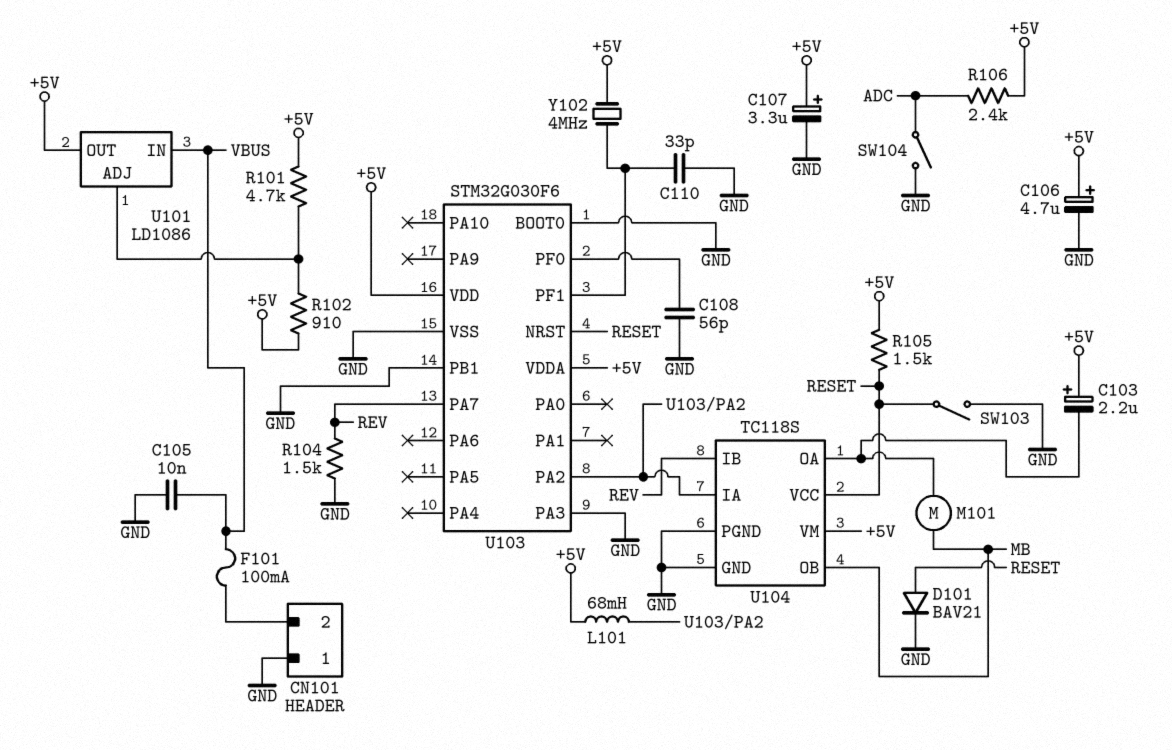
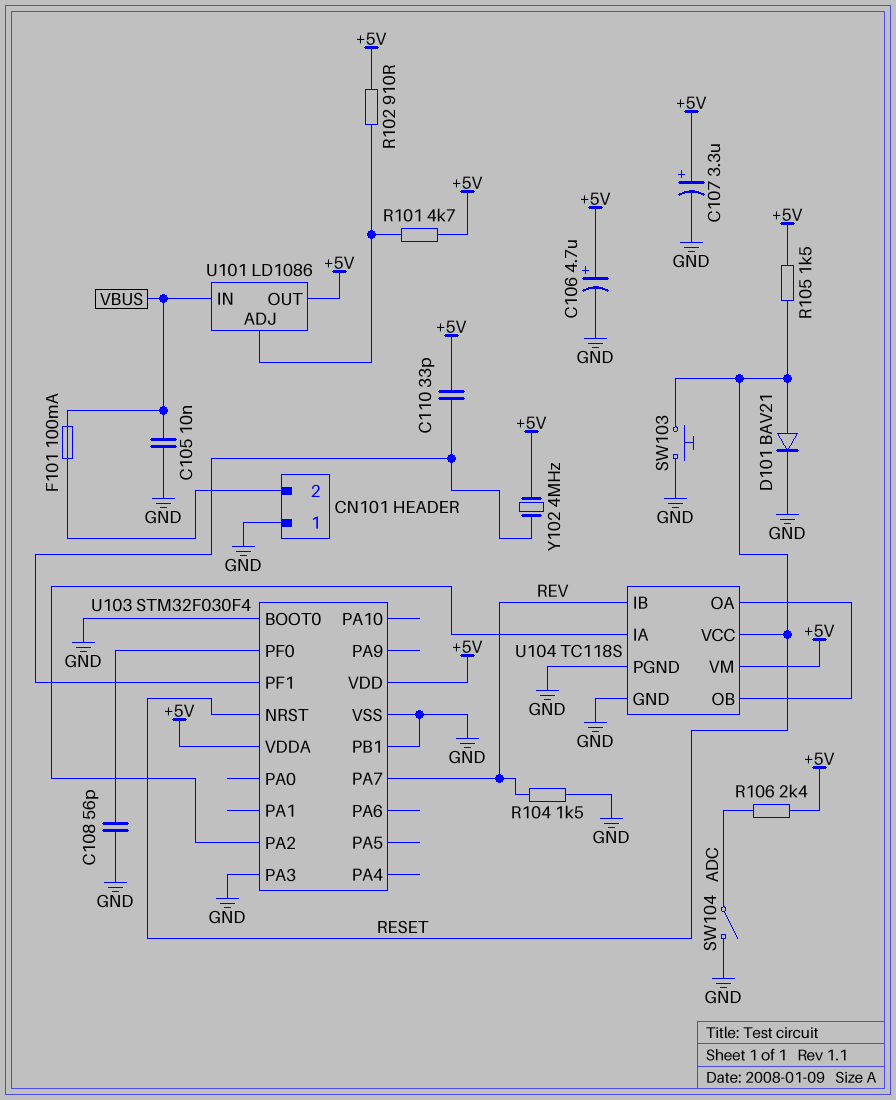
C103: 2.2uF (plus +5V, minus U104/OA) -> none
C110: 33pF (GND, U103/PF1) -> 33pF (+5V, U103/PF1)
L101: 68mH (+5V, U103/PA2) -> none
M101: motor (MB, U104/OA) -> none
SW103: switch (GND, RESET) -> button (GND, RESET)
U103: STM32G030F6 -> STM32F030F4
U104 pin OB: MB -> U104/OA

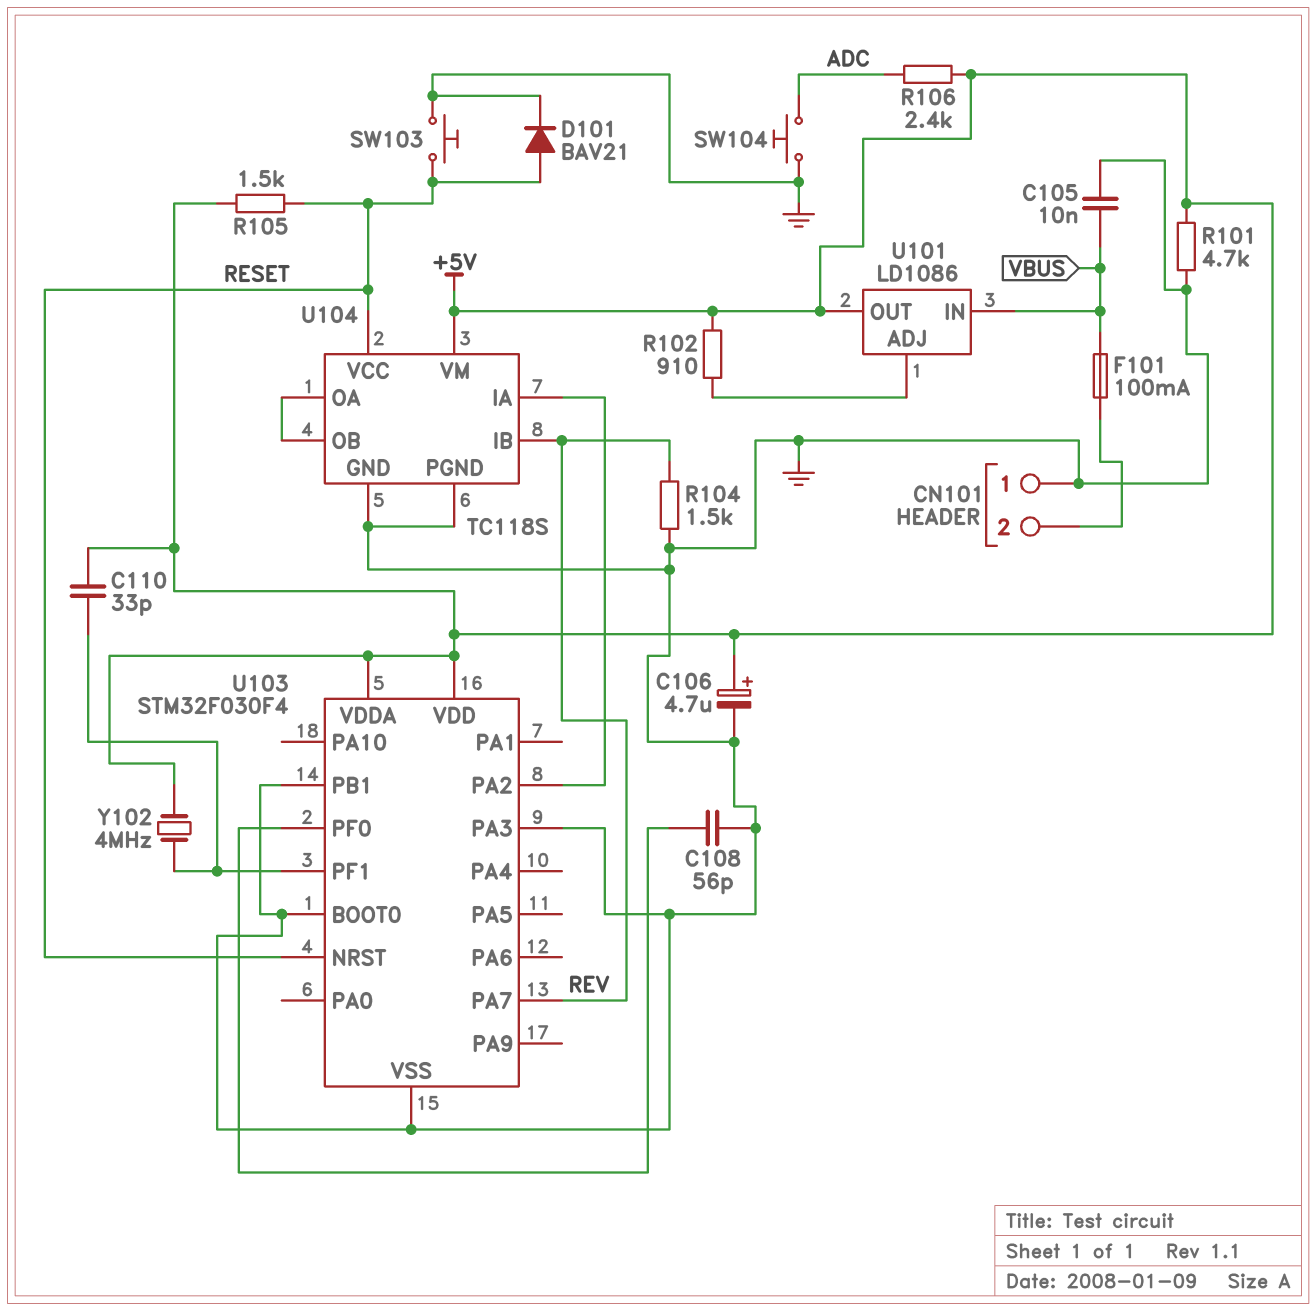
C107: 3.3uF (plus +5V, minus GND) -> none
R101: 4.7k (+5V, U101/ADJ) -> 4.7k (+5V, GND)
SW104: switch (ADC, GND) -> button (ADC, GND)

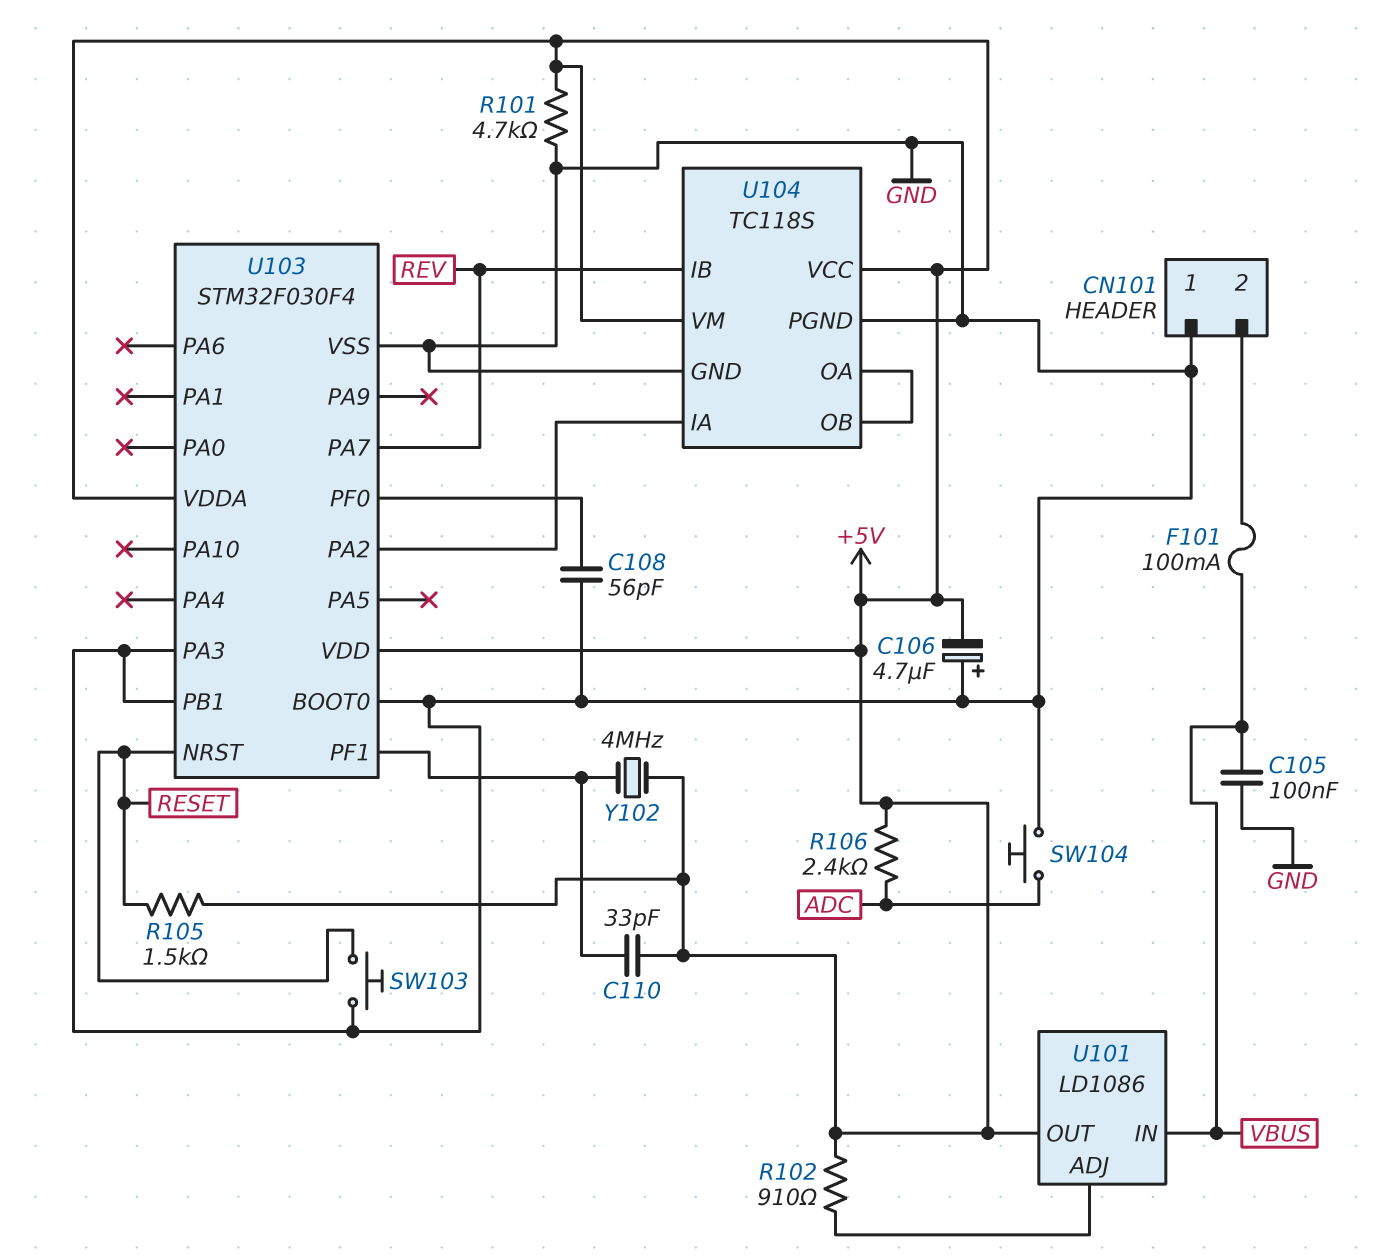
C105: 10nF (GND, VBUS) -> 100nF (GND, VBUS)
C106: 4.7uF (plus +5V, minus GND) -> 4.7uF (plus GND, minus +5V)
D101: diode BAV21 (A RESET, K GND) -> none
R104: 1.5k (GND, REV) -> none
U104 pin VCC: RESET -> +5V

